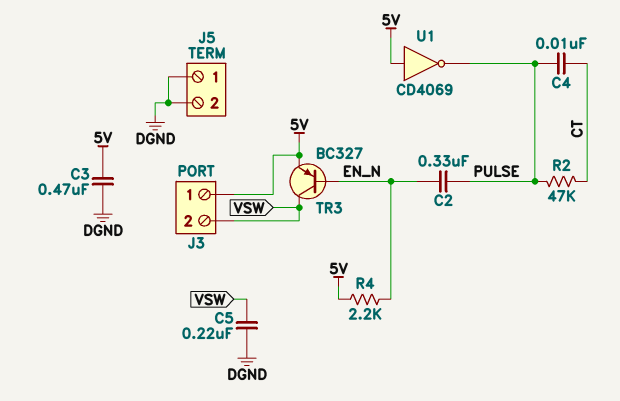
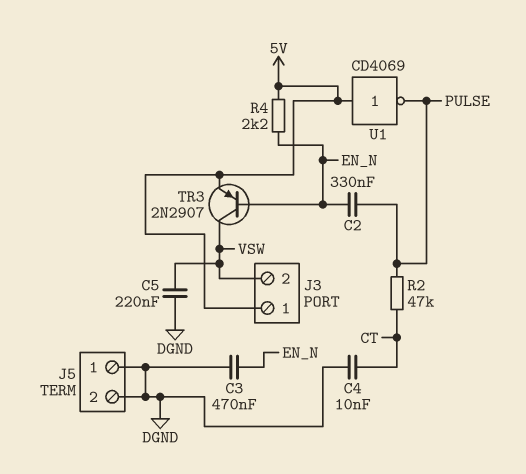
C3: 470nF (5V, DGND) -> 470nF (DGND, EN_N)
C4: 10nF (CT, PULSE) -> 10nF (CT, DGND)
TR3: PNP BC327 (B EN_N, C VSW, E 5V) -> PNP 2N2907 (B EN_N, C VSW, E 5V)

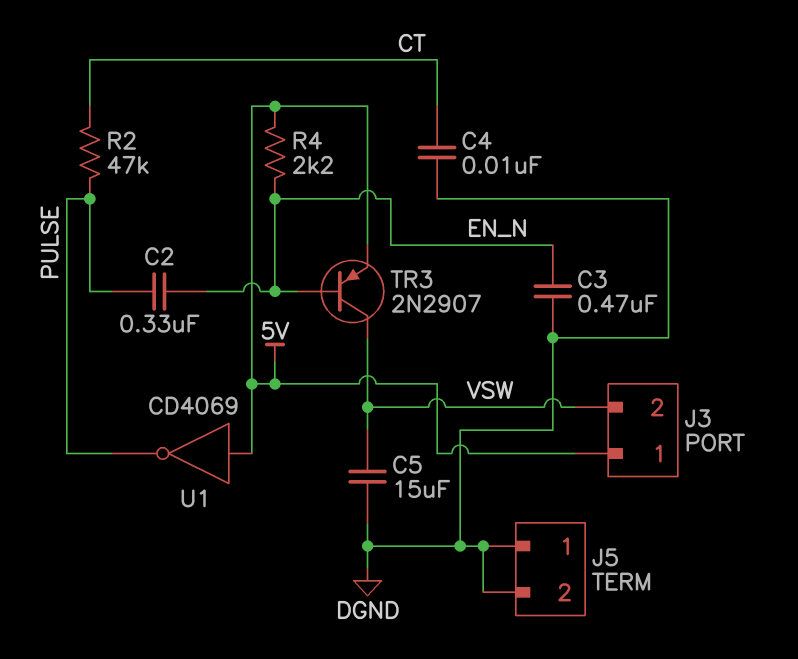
C5: 220nF (DGND, VSW) -> 15uF (DGND, VSW)

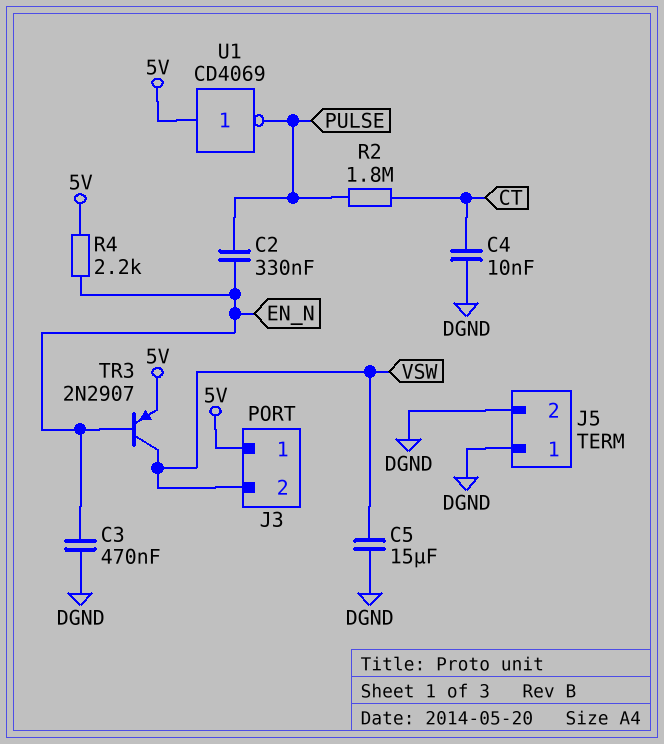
R2: 47k (CT, PULSE) -> 1.8M (CT, PULSE)

